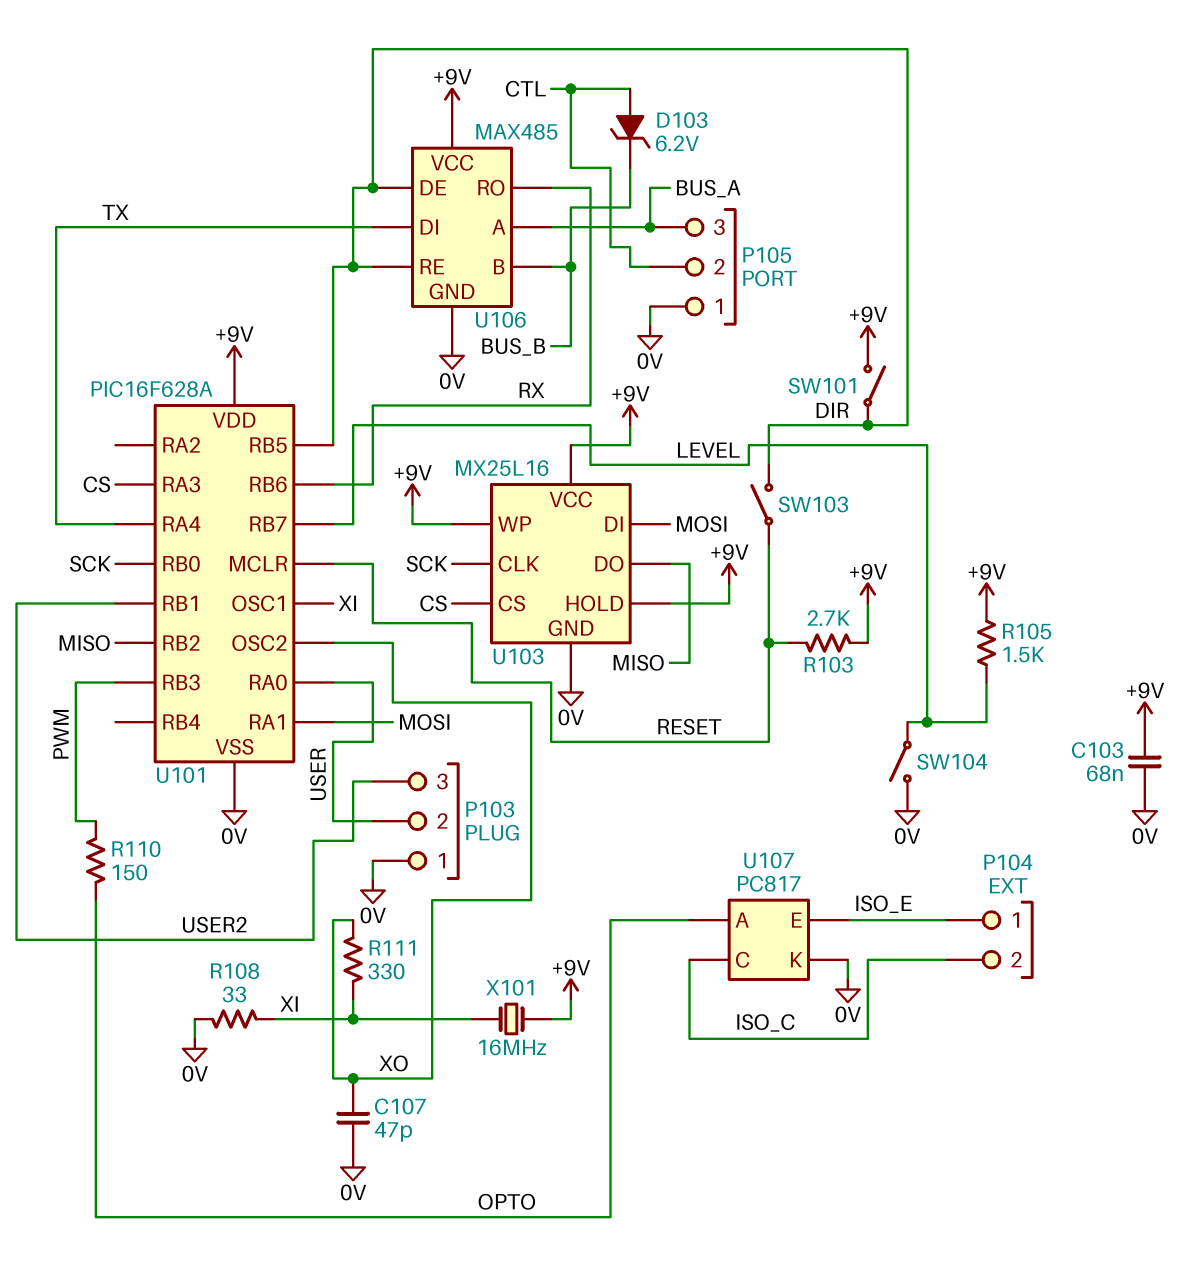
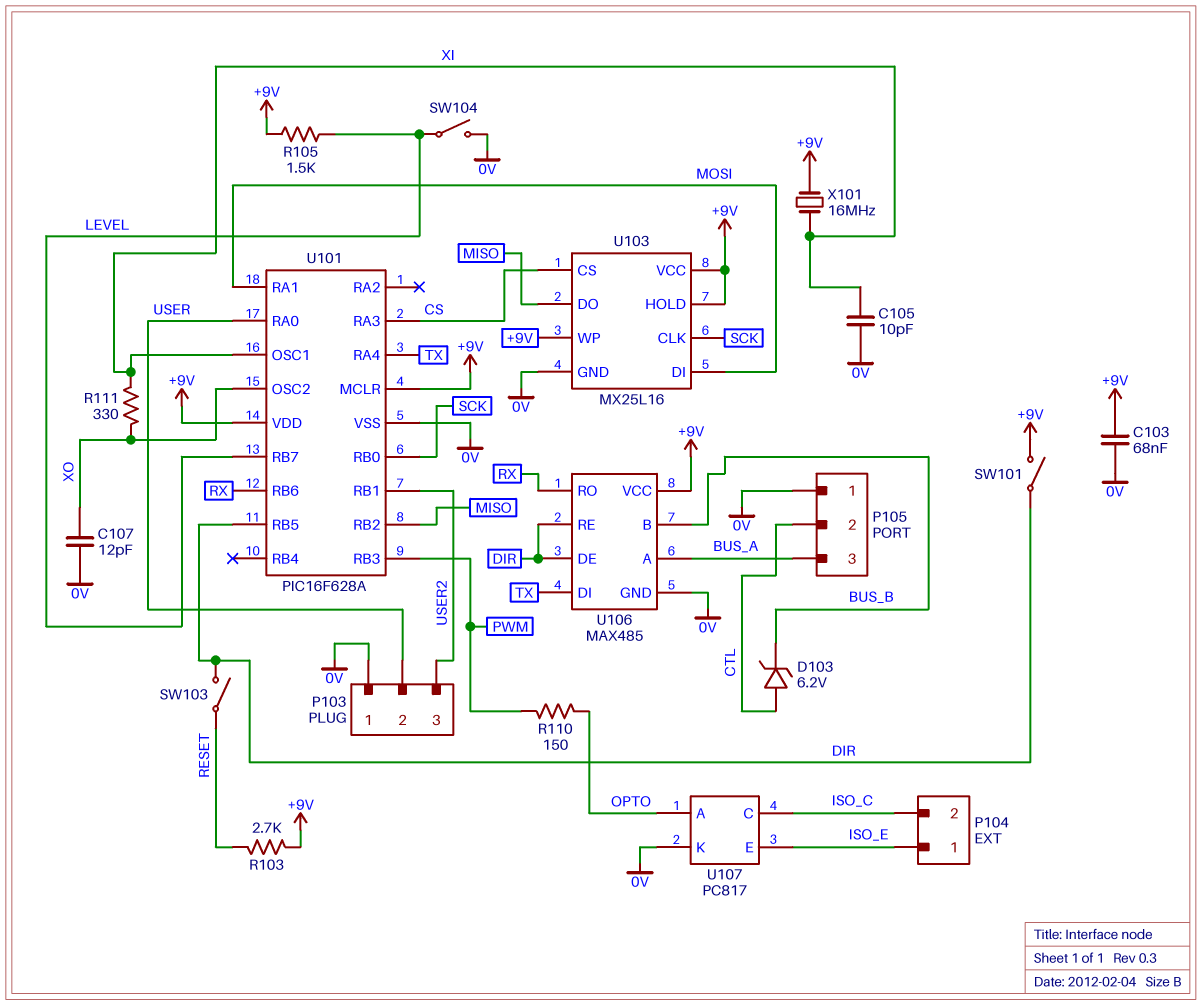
C105: none -> 10pF (0V, XI)
C107: 47pF (0V, XO) -> 12pF (0V, XO)
R108: 33 (0V, XI) -> none
U101 pin MCLR: RESET -> +9V

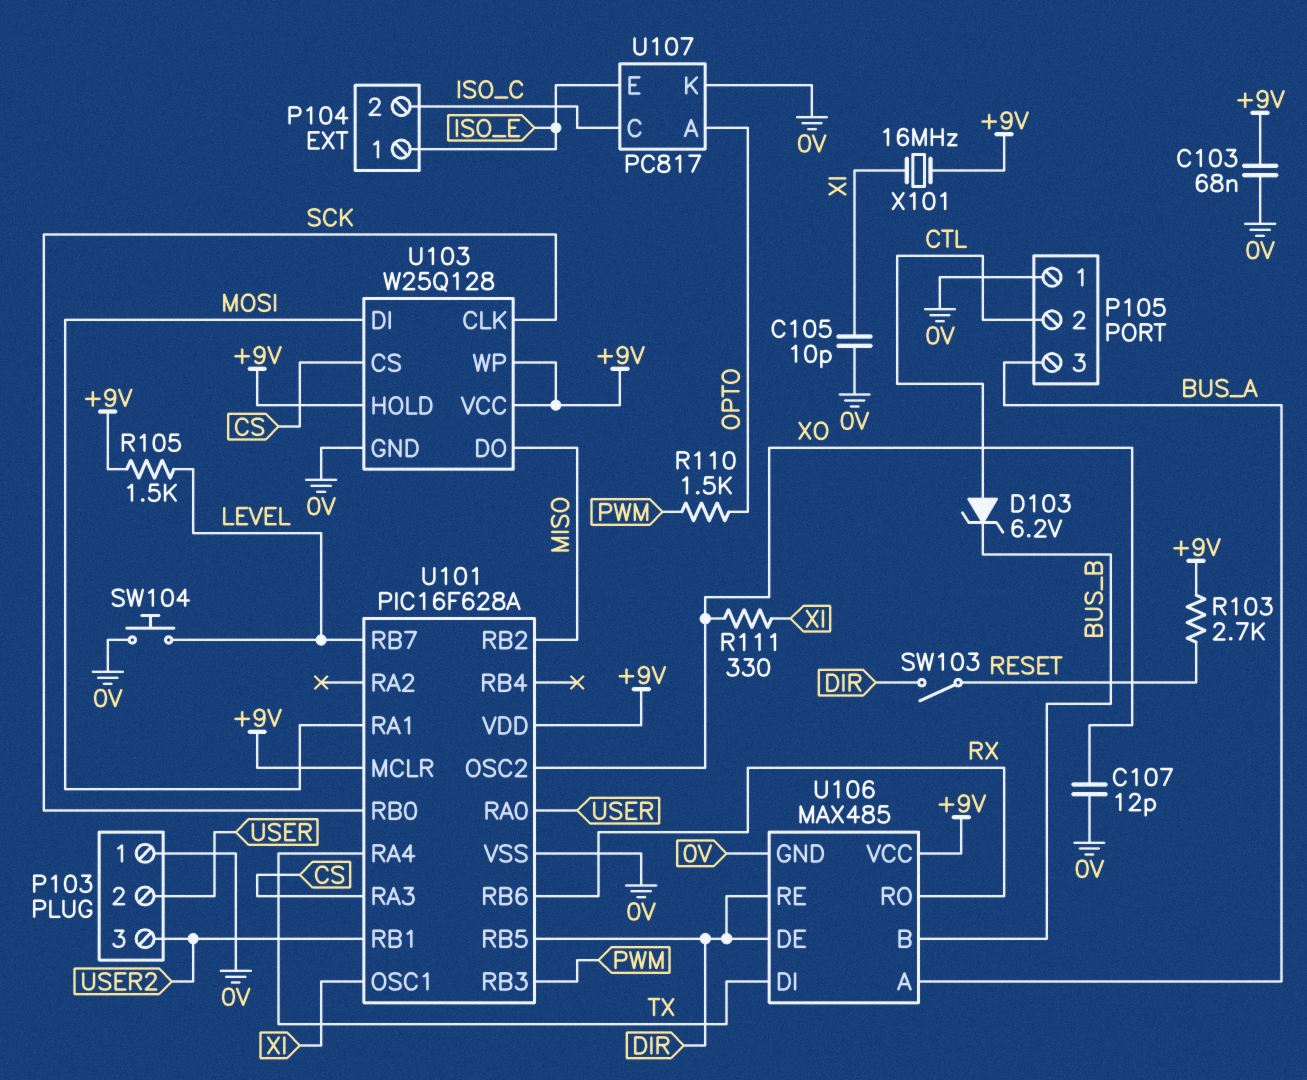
R110: 150 (OPTO, PWM) -> 1.5k (OPTO, PWM)
SW101: switch (+9V, DIR) -> none
SW104: switch (0V, LEVEL) -> button (0V, LEVEL)
U103: MX25L16 -> W25Q128

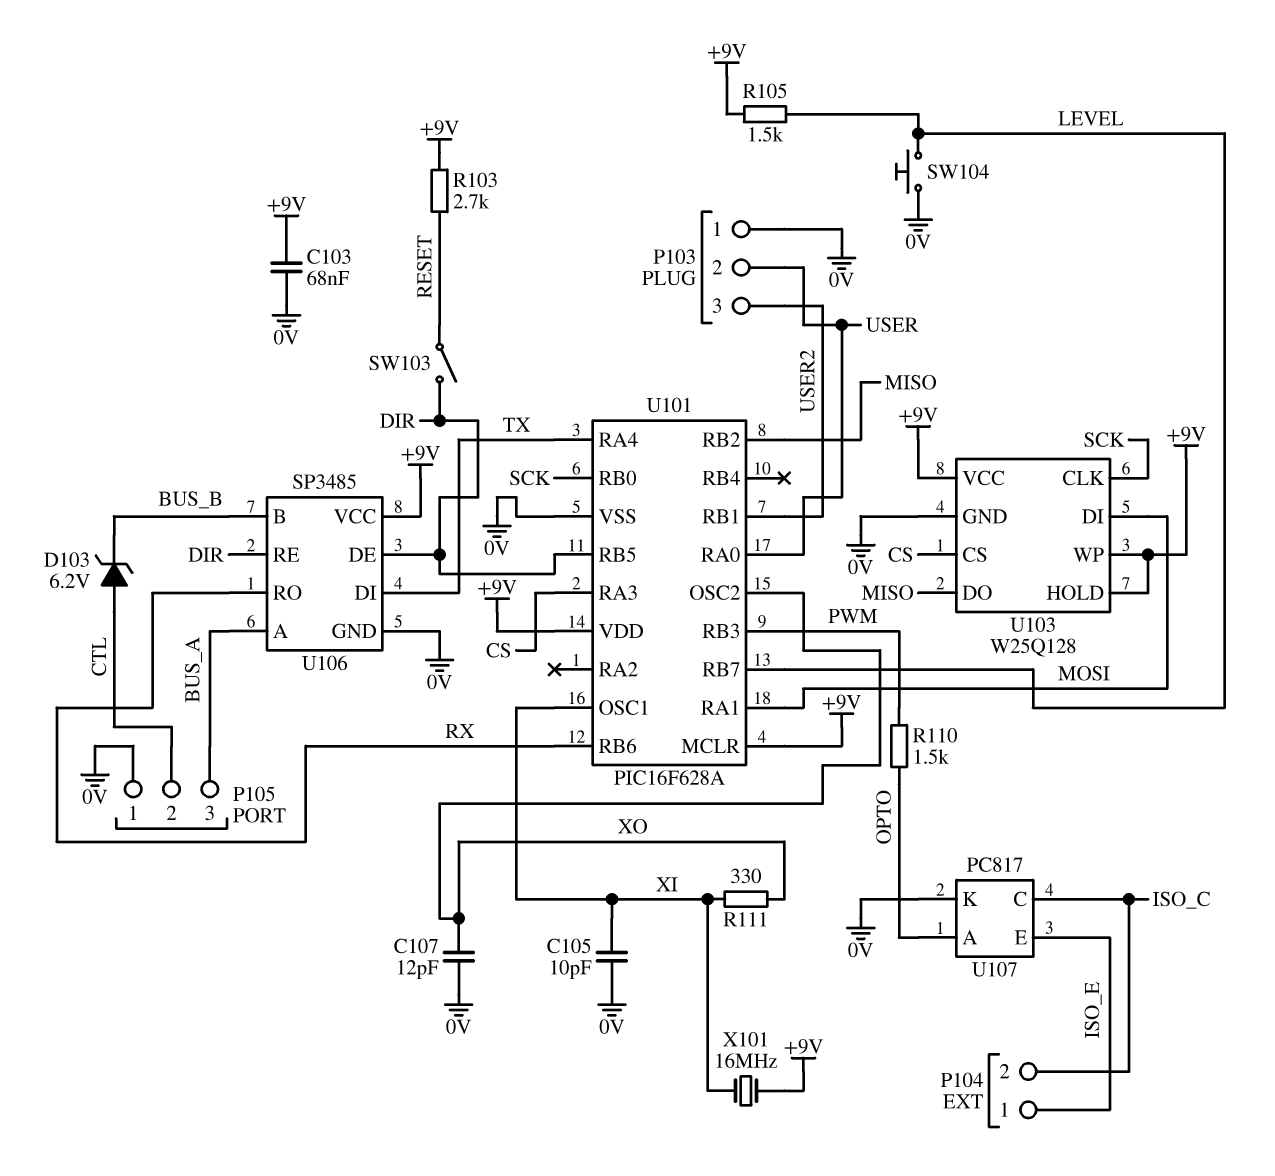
U106: MAX485 -> SP3485

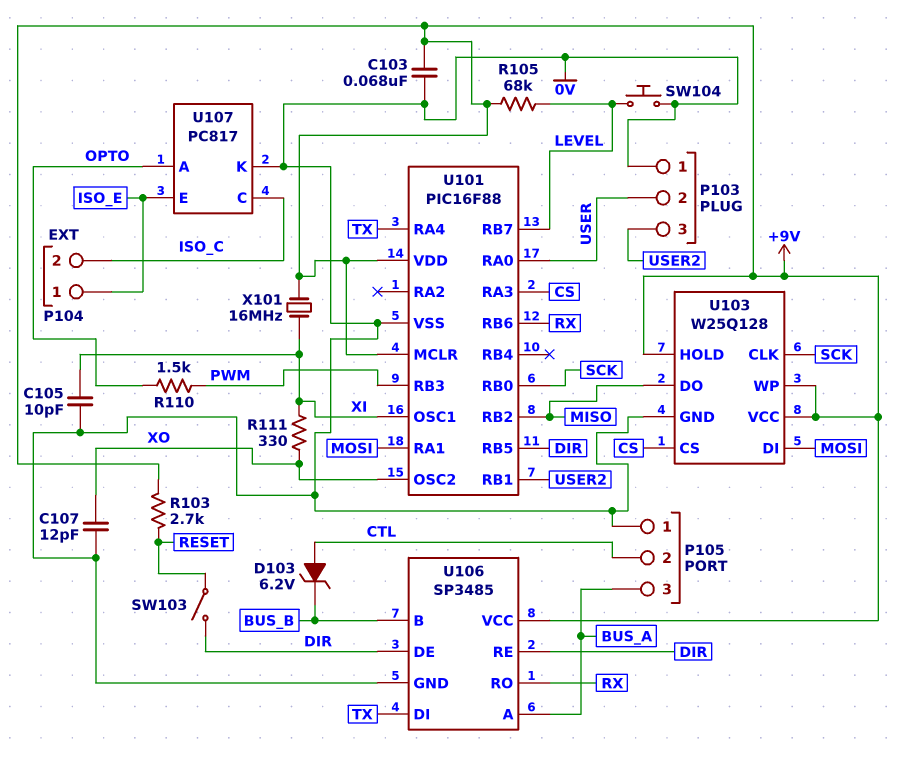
R105: 1.5k (+9V, LEVEL) -> 68k (+9V, LEVEL)
U101: PIC16F628A -> PIC16F88

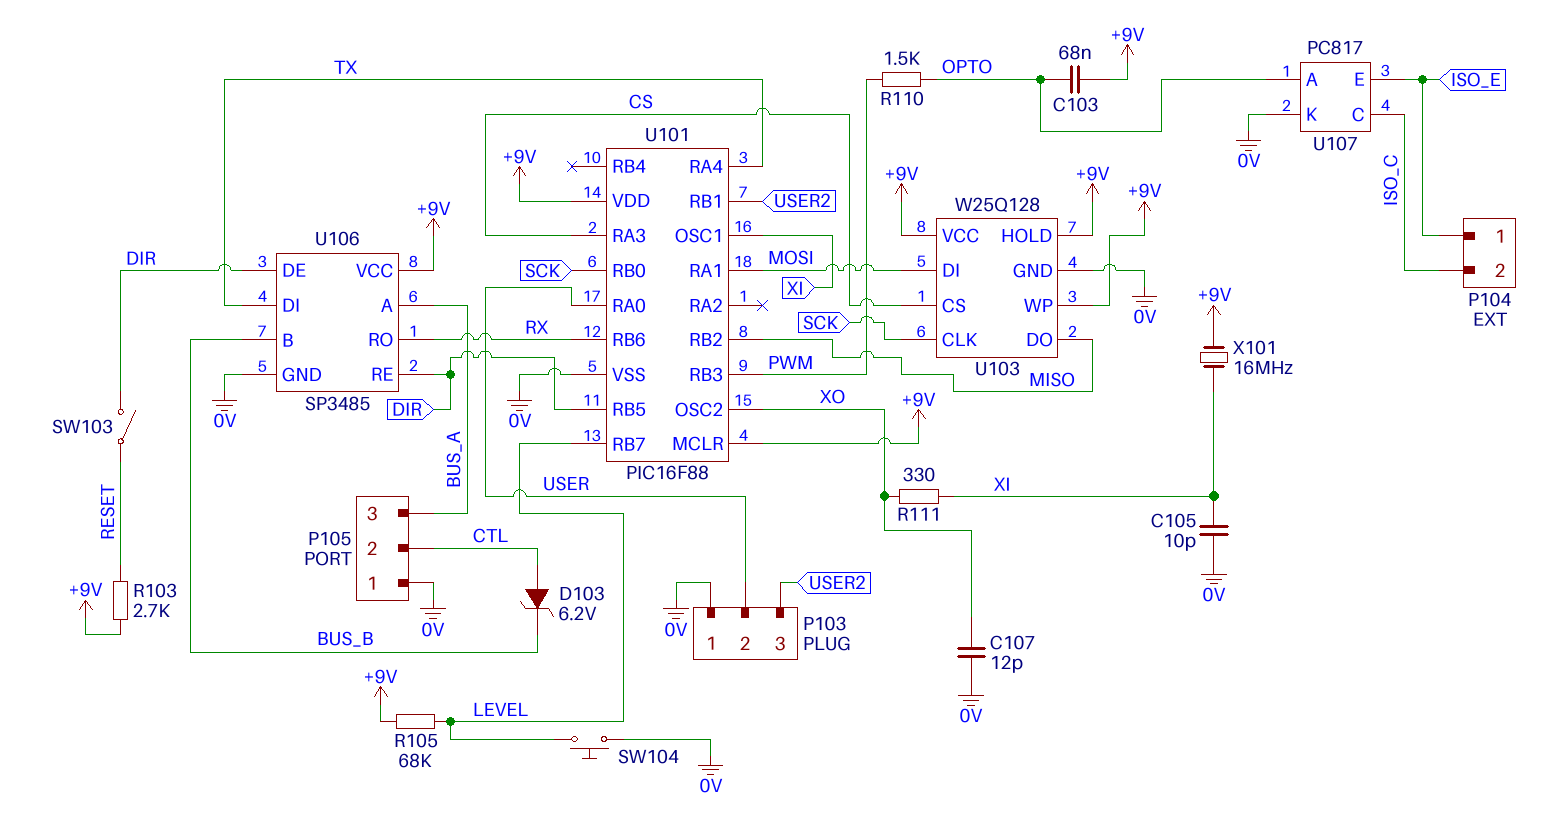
C103: 68nF (+9V, 0V) -> 68nF (+9V, OPTO)

